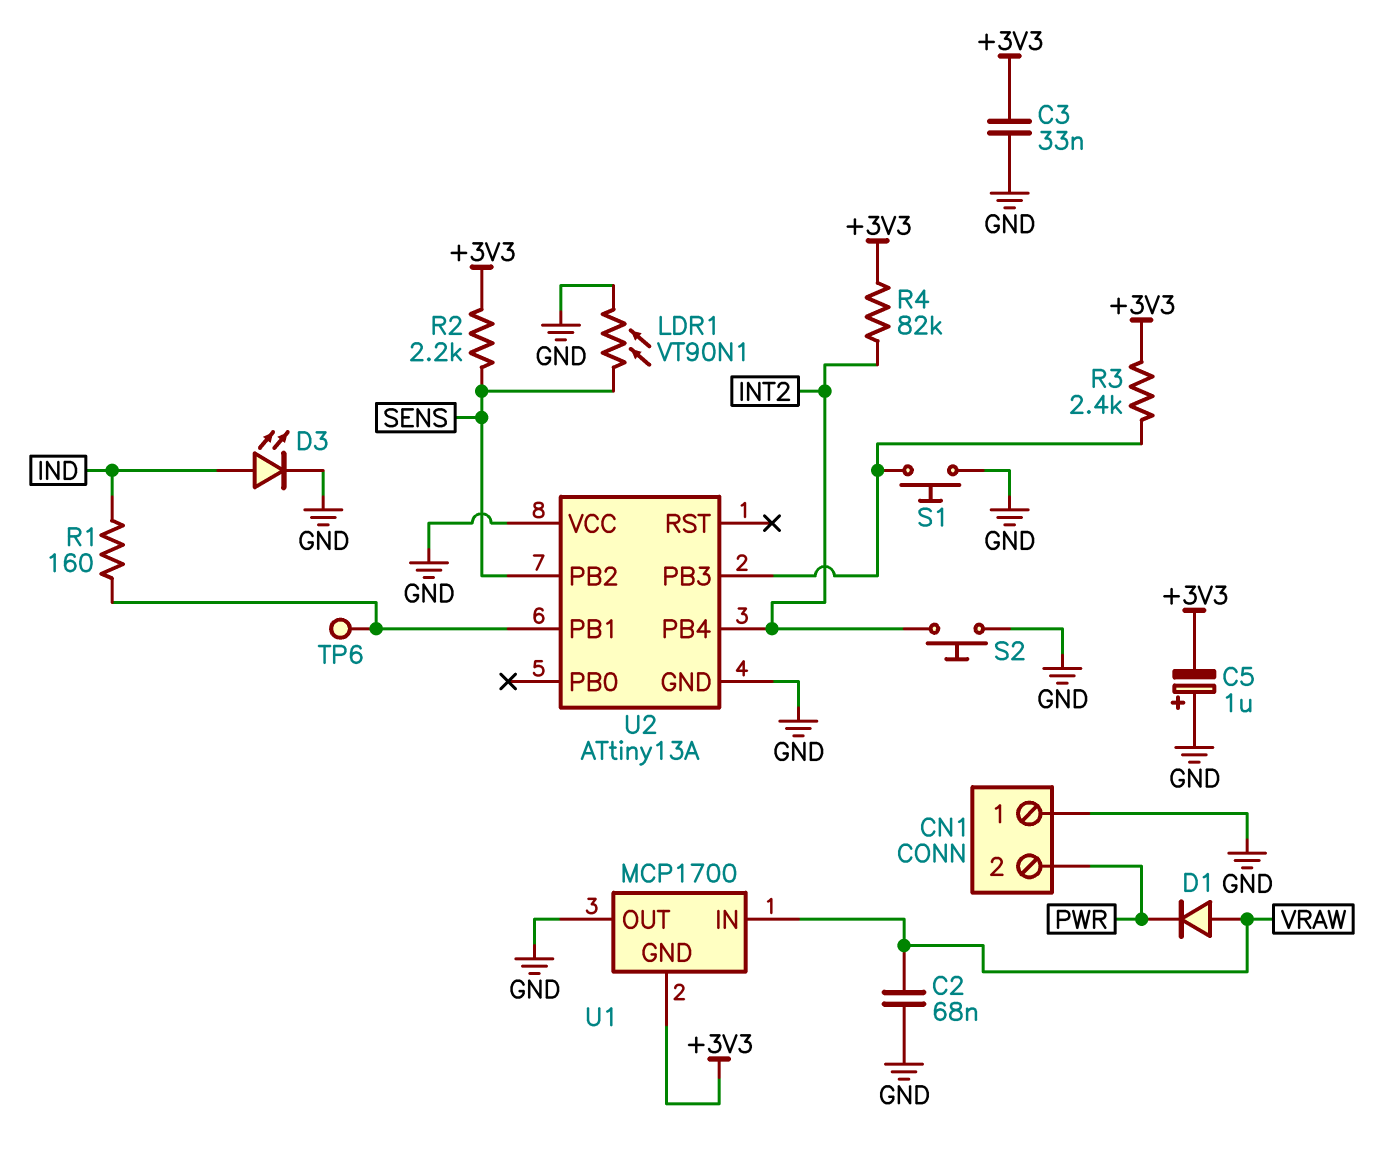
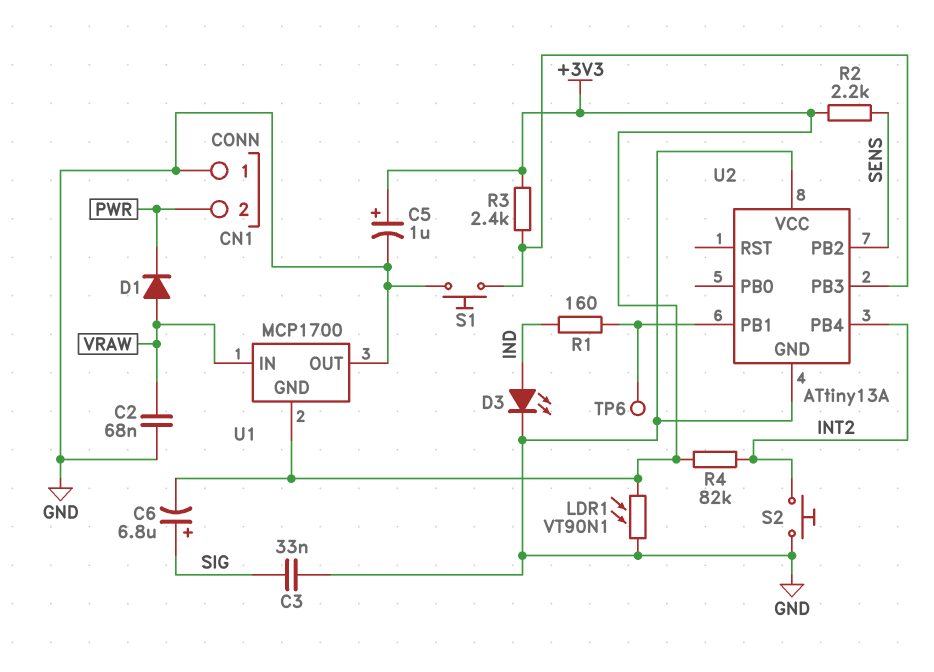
C3: 33nF (+3V3, GND) -> 33nF (GND, SIG)
C5: 1uF (plus GND, minus +3V3) -> 1uF (plus +3V3, minus GND)
C6: none -> 6.8uF (plus SIG, minus +3V3)
LDR1: VT90N1 (GND, SENS) -> VT90N1 (+3V3, GND)

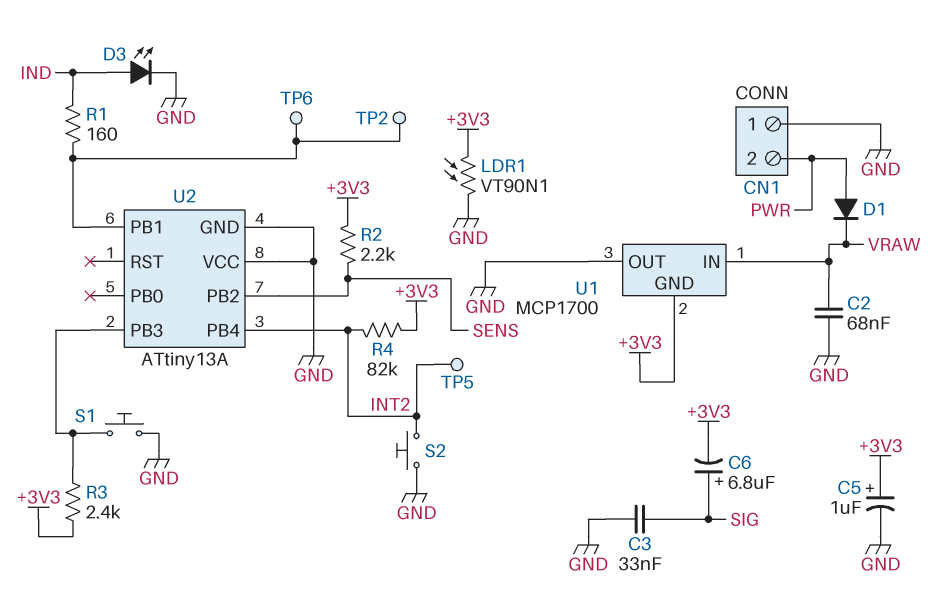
D1: diode (A VRAW, K PWR) -> diode (A PWR, K VRAW)
TP2: none -> test point (U2/PB1)
TP5: none -> test point (INT2)

